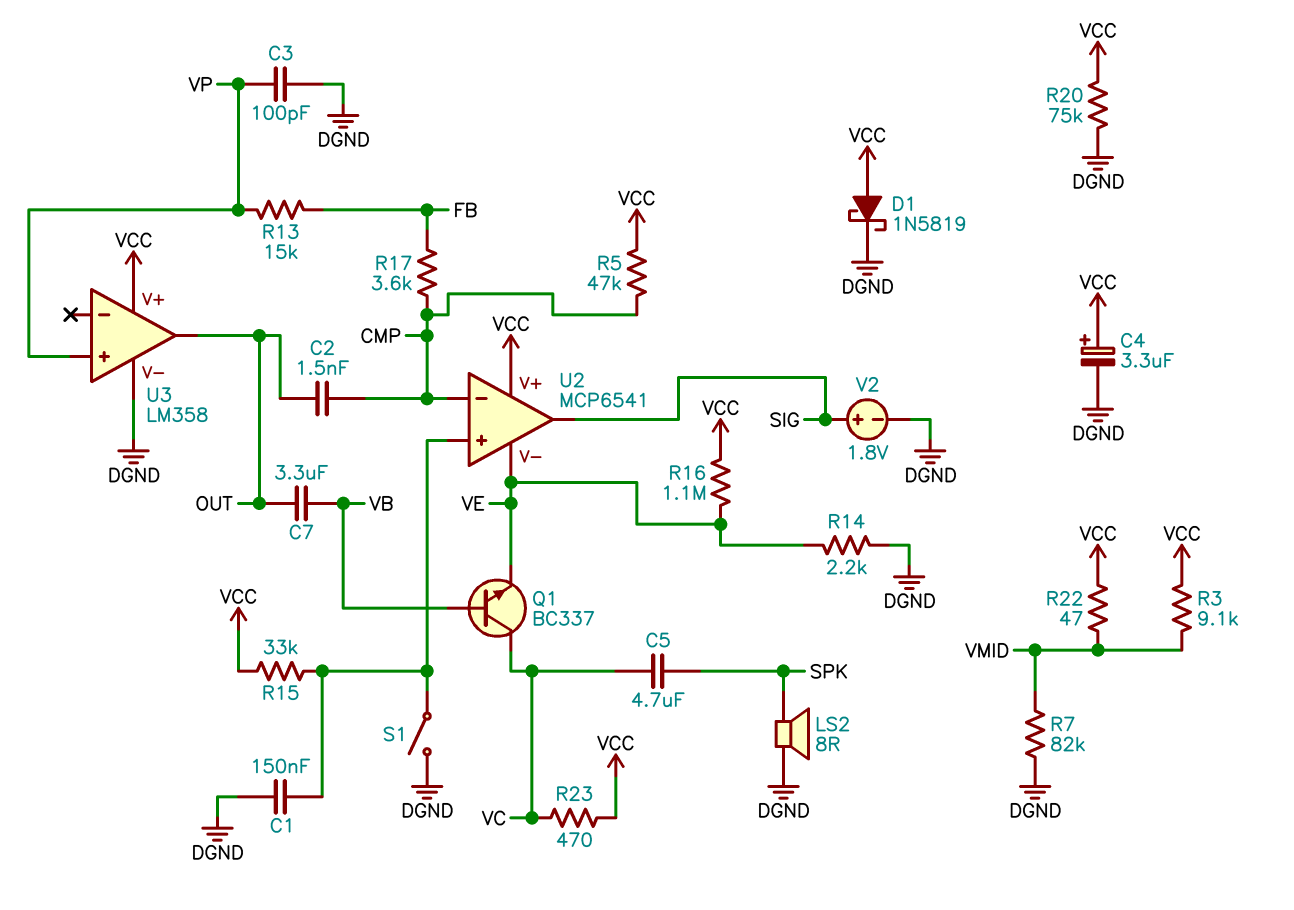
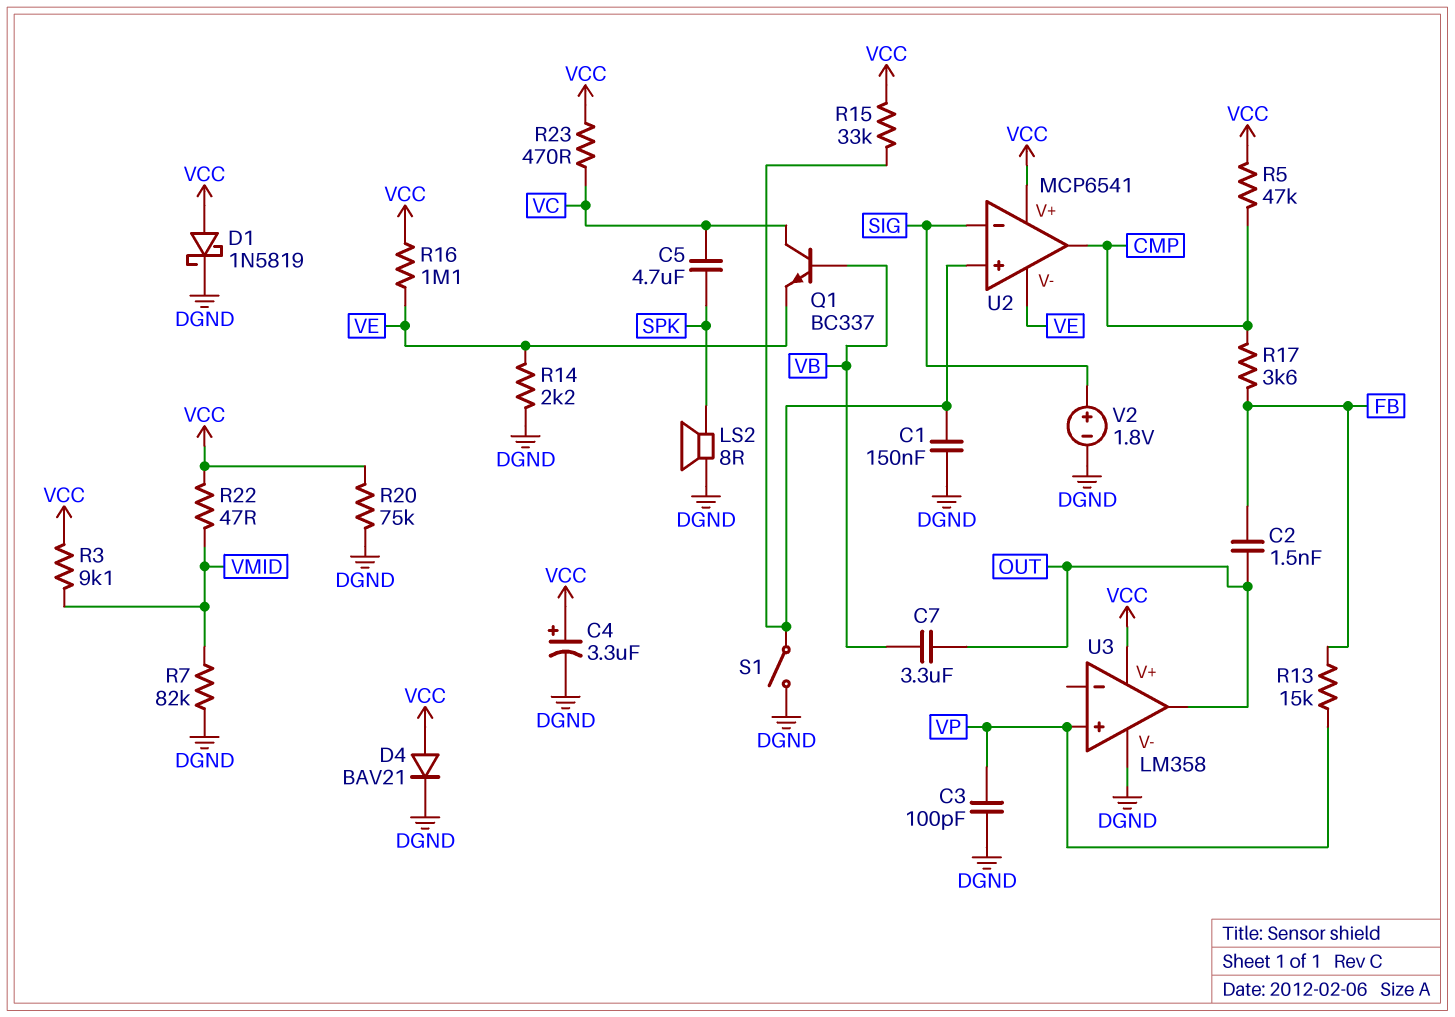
C2: 1.5nF (CMP, OUT) -> 1.5nF (FB, OUT)
D4: none -> diode BAV21 (A VCC, K DGND)
U2 pin in-: CMP -> SIG
U2 pin out: SIG -> CMP

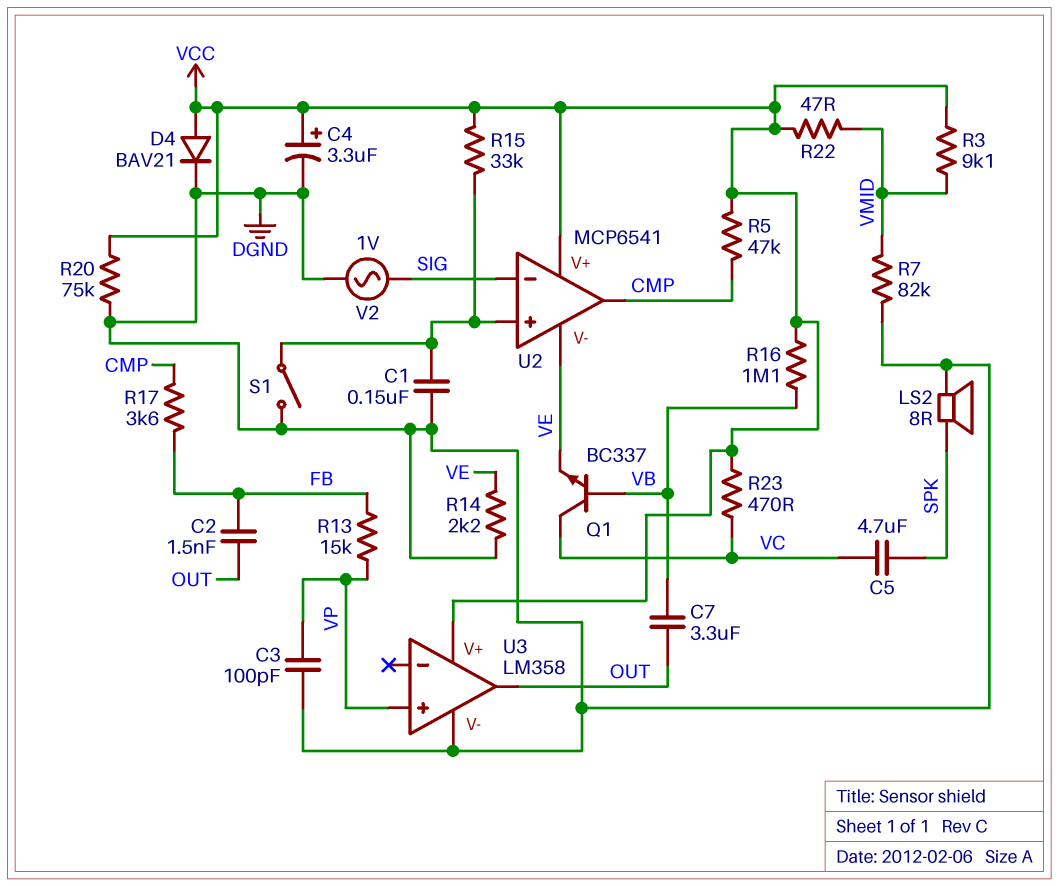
D1: schottky 1N5819 (A VCC, K DGND) -> none
R16: 1.1M (VCC, VE) -> 1.1M (VB, VCC)
V2: 1.8V (plus SIG, minus DGND) -> AC 1V (DGND, SIG)

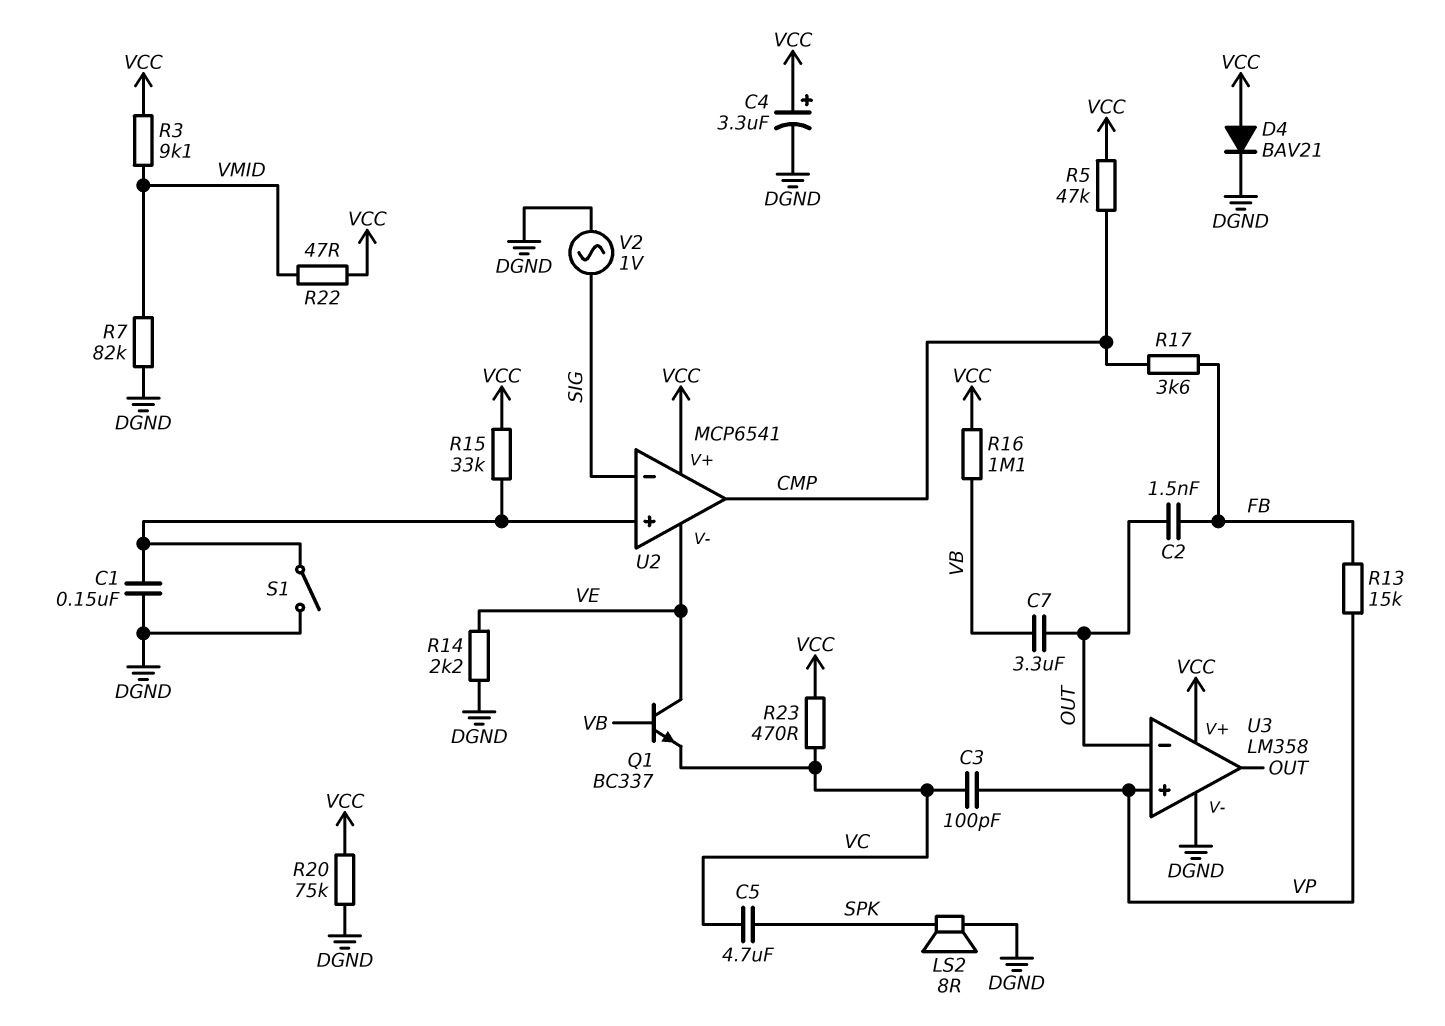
C3: 100pF (DGND, VP) -> 100pF (VC, VP)
Q1: NPN BC337 (B VB, C VC, E VE) -> NPN BC337 (B VB, C VE, E VC)
U3 pin in-: none -> OUT

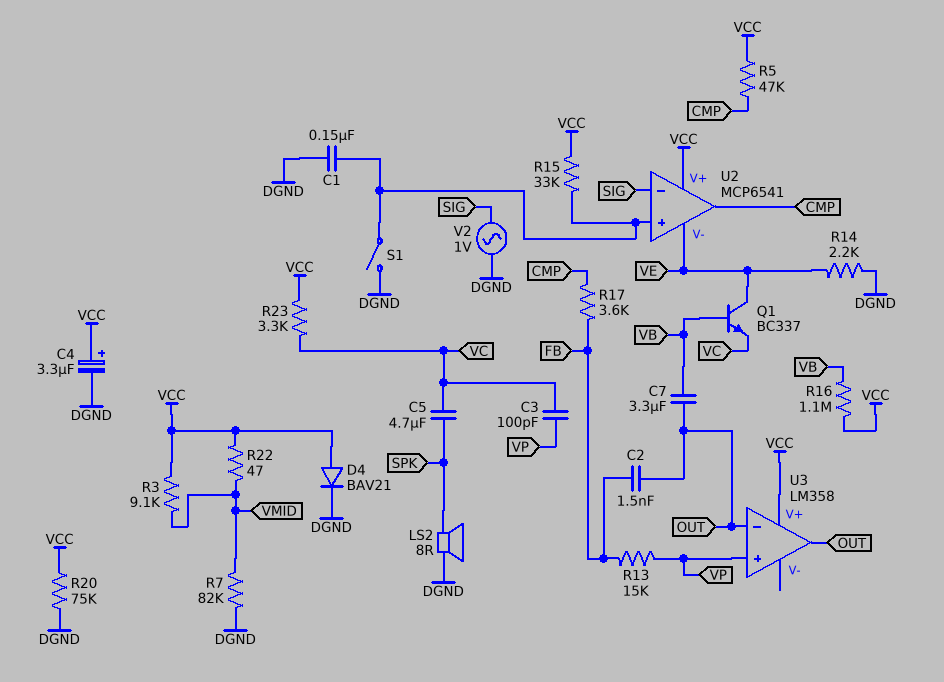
R23: 470 (VC, VCC) -> 3.3k (VC, VCC)
U3 pin V-: DGND -> none

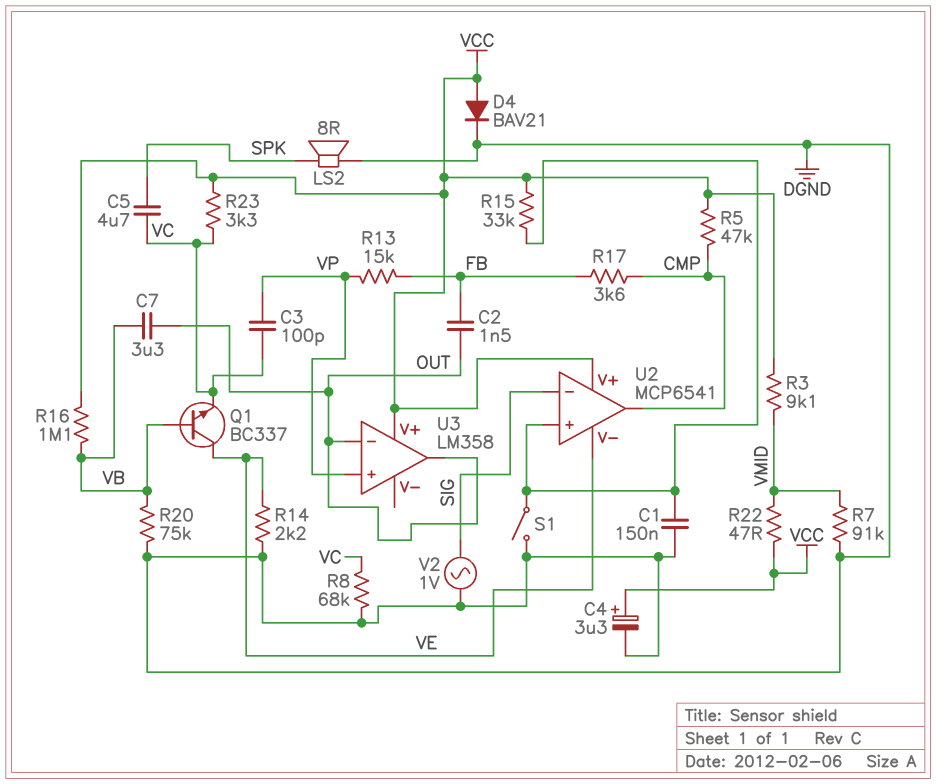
R7: 82k (DGND, VMID) -> 91k (DGND, VMID)
R8: none -> 68k (DGND, VC)
R20: 75k (DGND, VCC) -> 75k (DGND, VB)

